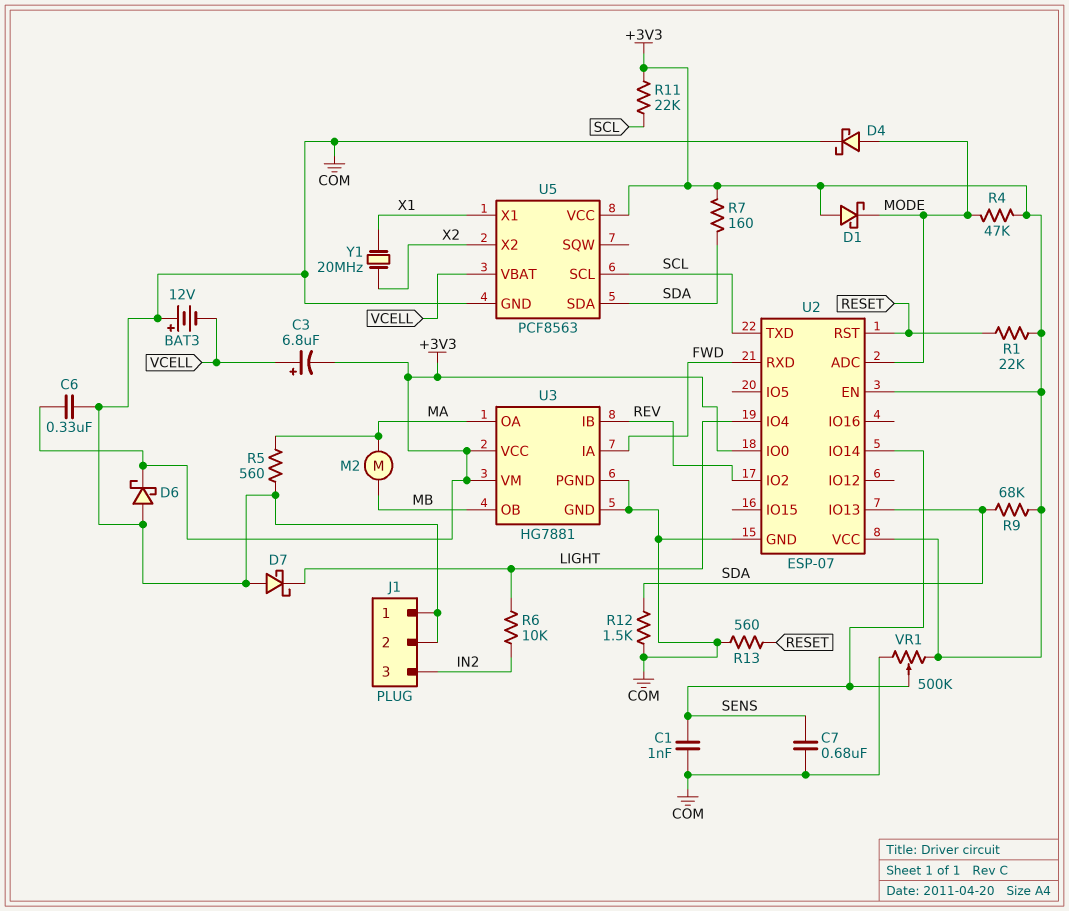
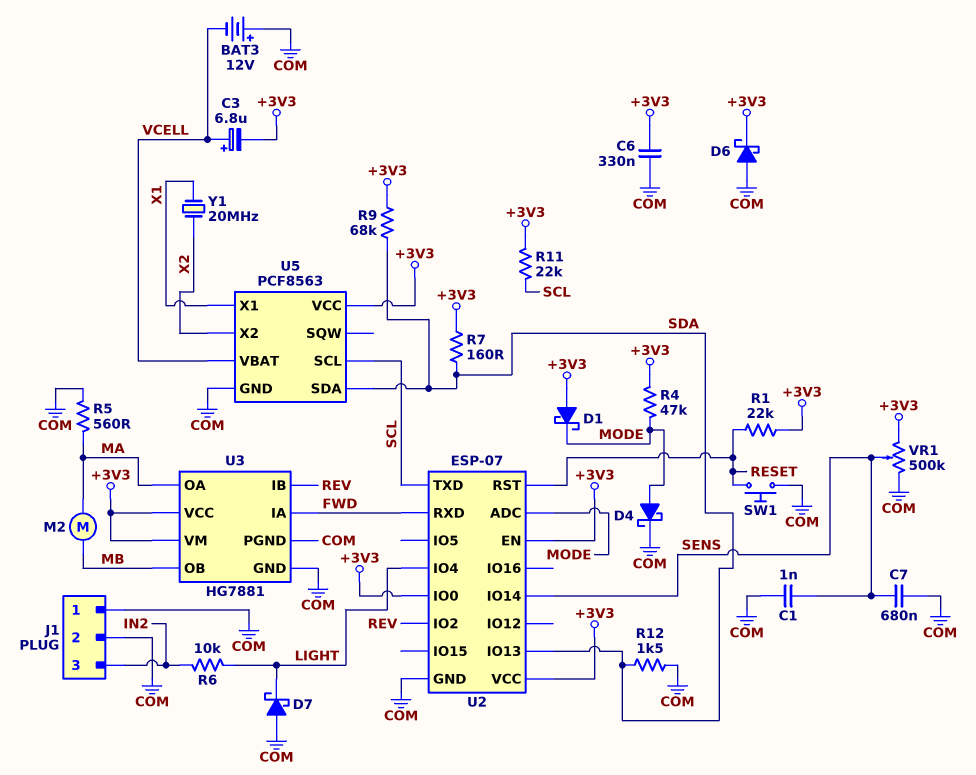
R13: 560 (COM, RESET) -> none
SW1: none -> button (COM, RESET)

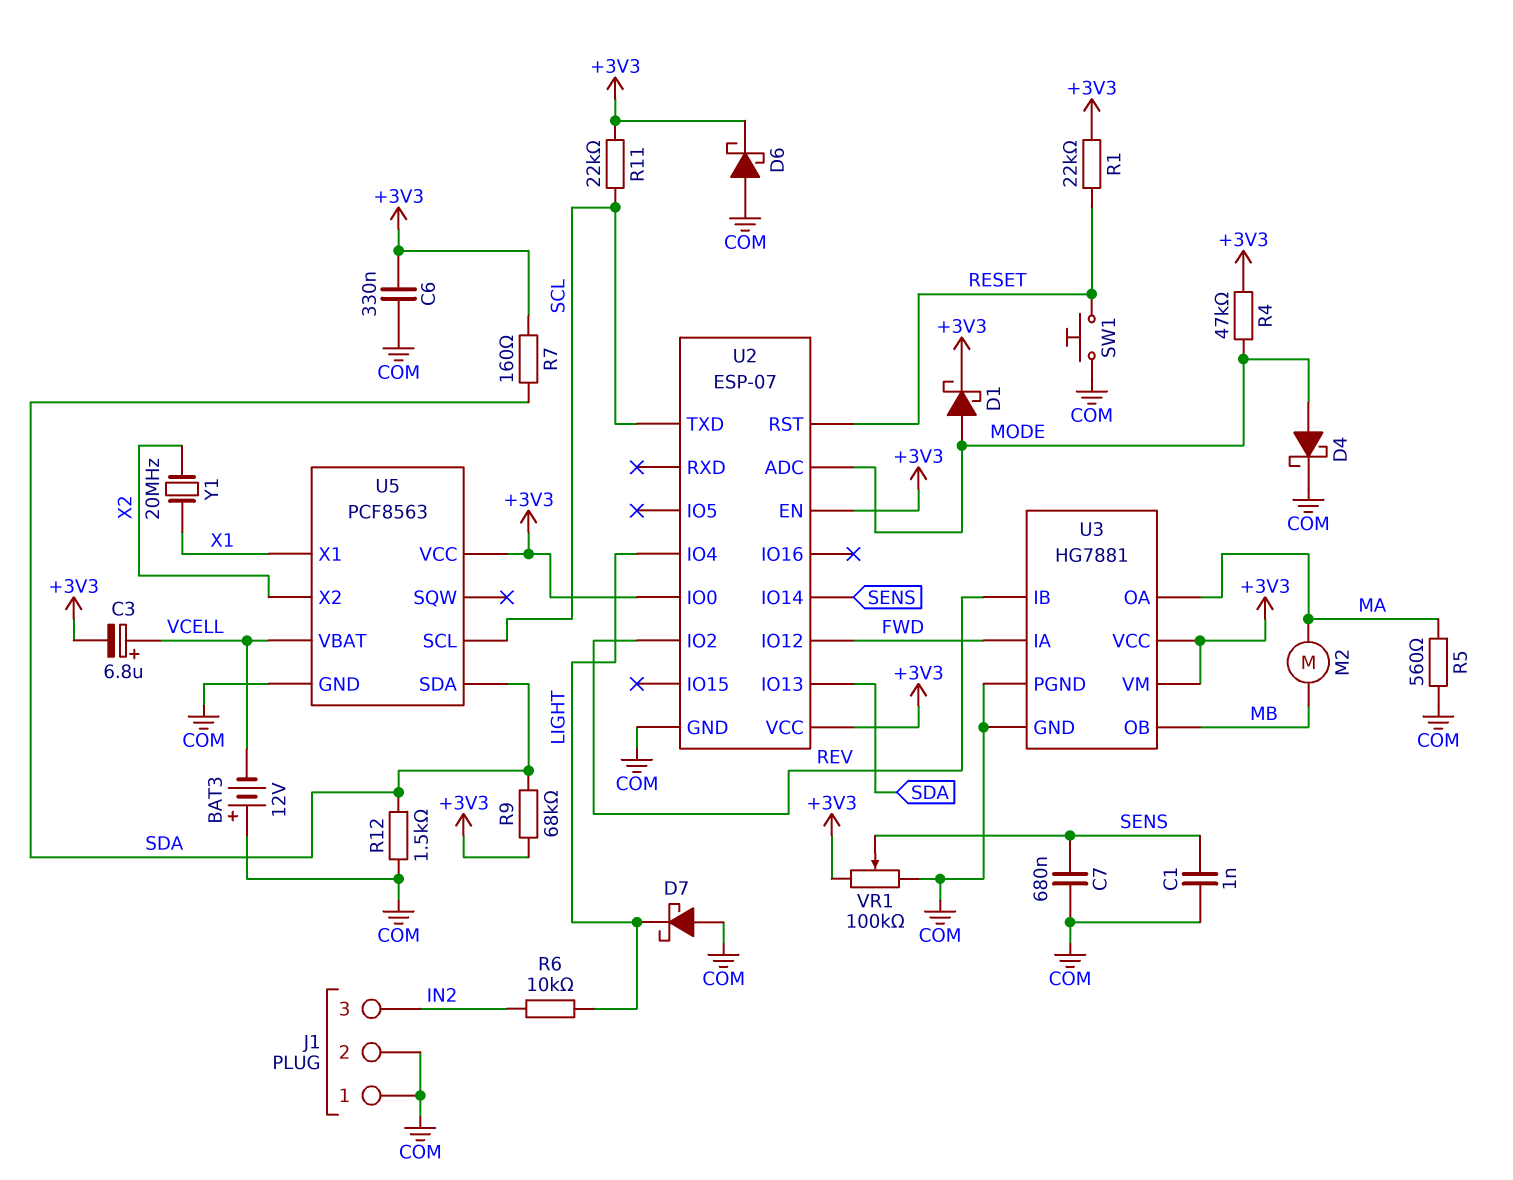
D1: schottky (A +3V3, K MODE) -> schottky (A MODE, K +3V3)
U2 pin IO12: none -> FWD
U2 pin RXD: FWD -> none
VR1: 500k (+3V3, COM, wiper SENS) -> 100k (+3V3, COM, wiper SENS)

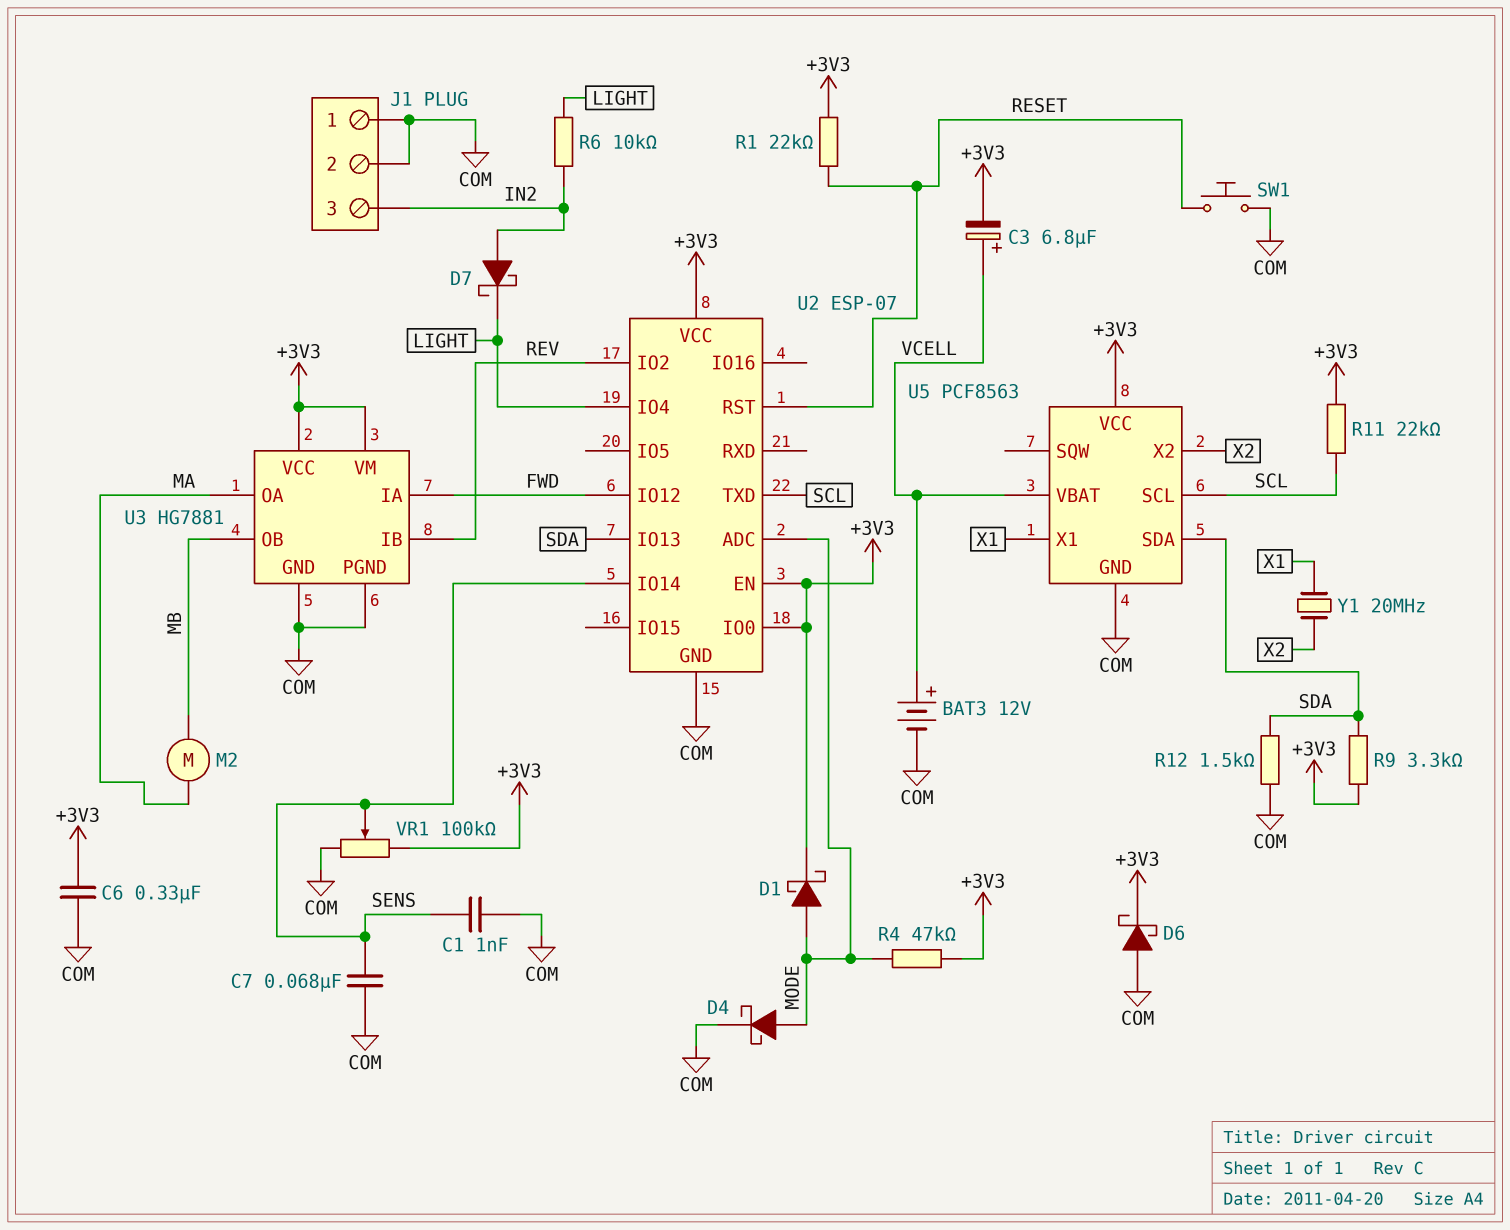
BAT3: 12V (plus COM, minus VCELL) -> 12V (plus VCELL, minus COM)
C7: 680nF (COM, SENS) -> 68nF (COM, SENS)
D7: schottky (A COM, K LIGHT) -> schottky (A IN2, K LIGHT)
R5: 560 (COM, MA) -> none
R7: 160 (+3V3, SDA) -> none
R9: 68k (+3V3, SDA) -> 3.3k (+3V3, SDA)

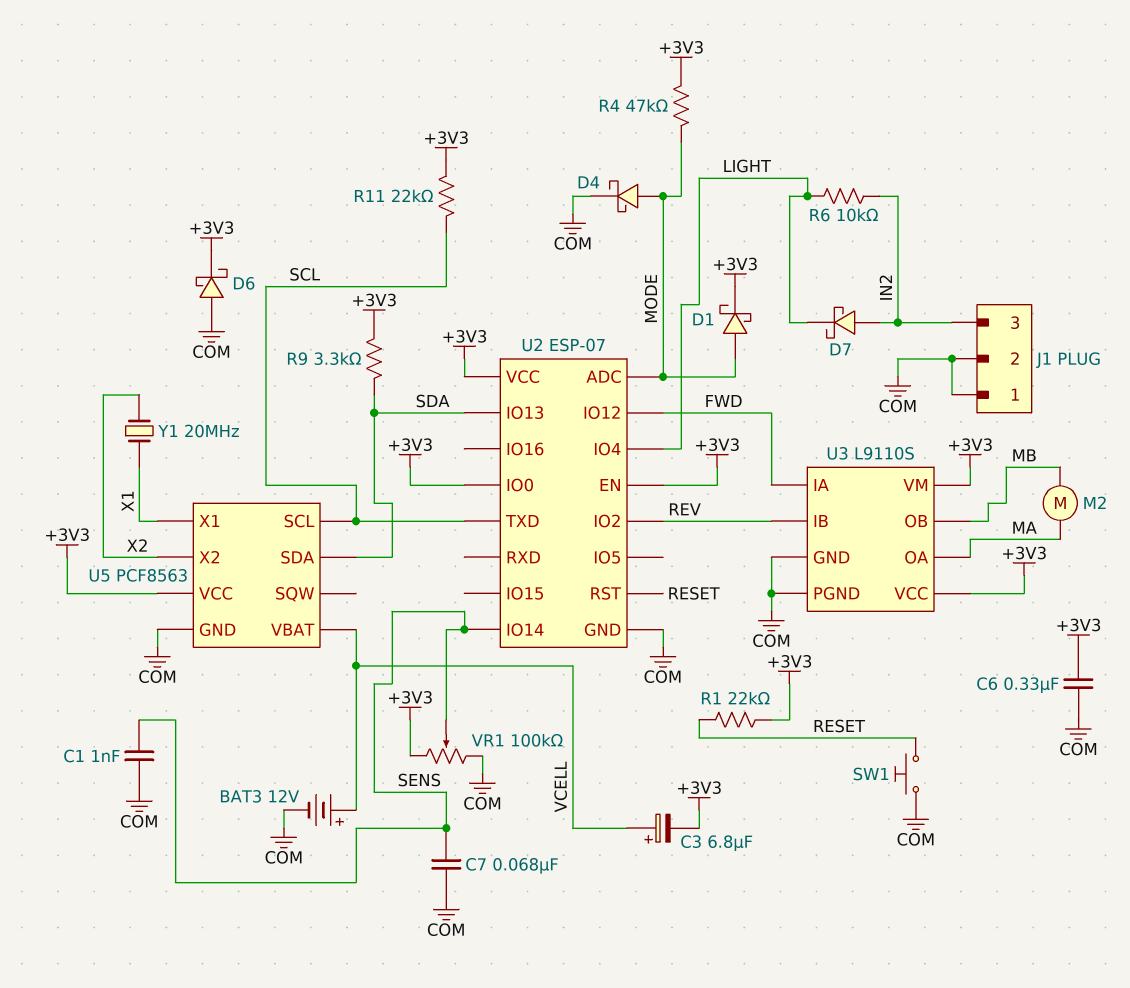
R12: 1.5k (COM, SDA) -> none
U3: HG7881 -> L9110S

